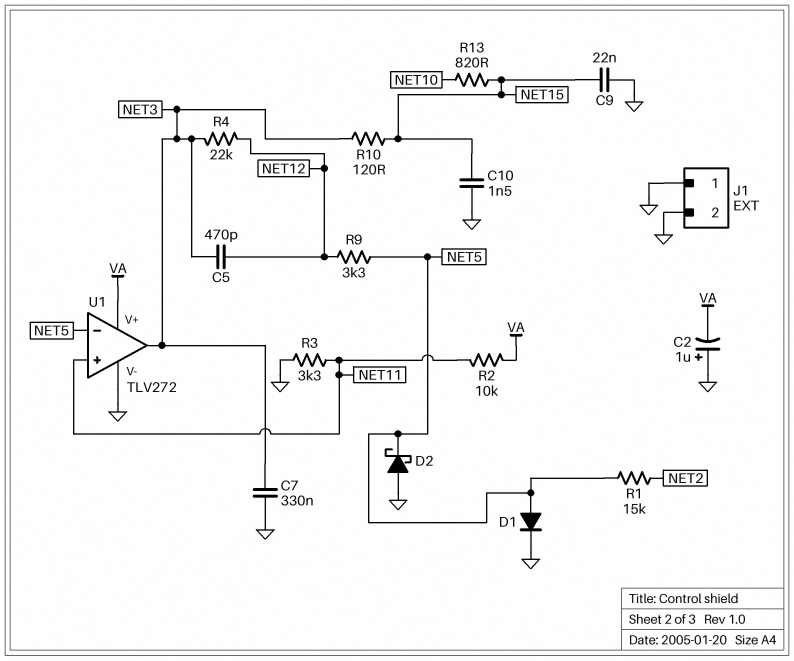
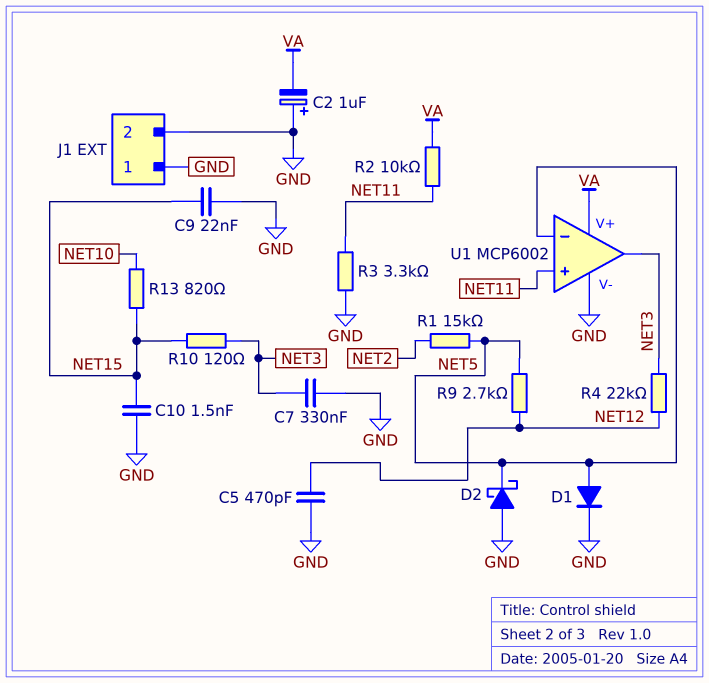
C5: 470pF (NET3, NET12) -> 470pF (GND, NET12)
R9: 3.3k (NET5, NET12) -> 2.7k (NET5, NET12)
U1: TLV272 -> MCP6002

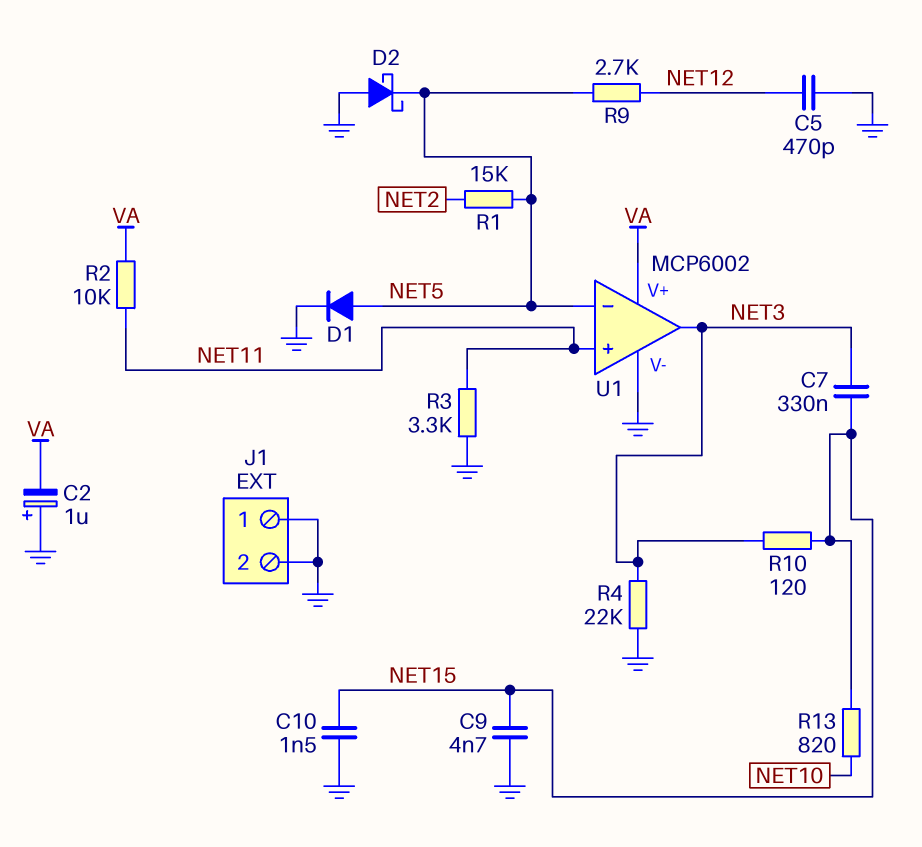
C7: 330nF (GND, NET3) -> 330nF (NET3, NET15)
C9: 22nF (GND, NET15) -> 4.7nF (GND, NET15)
R4: 22k (NET3, NET12) -> 22k (GND, NET3)

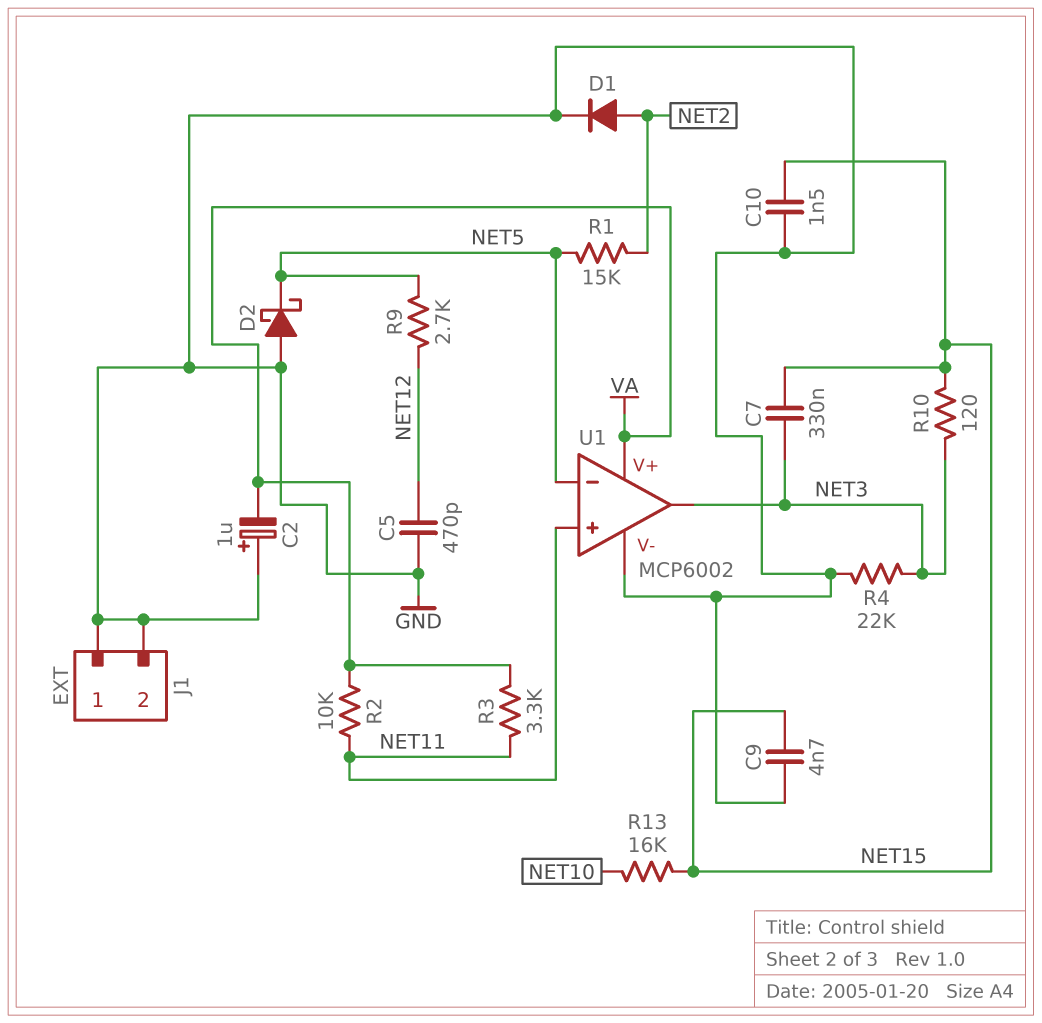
D1: diode (A NET5, K GND) -> diode (A NET2, K GND)
R3: 3.3k (GND, NET11) -> 3.3k (NET11, VA)
R13: 820 (NET10, NET15) -> 16k (NET10, NET15)

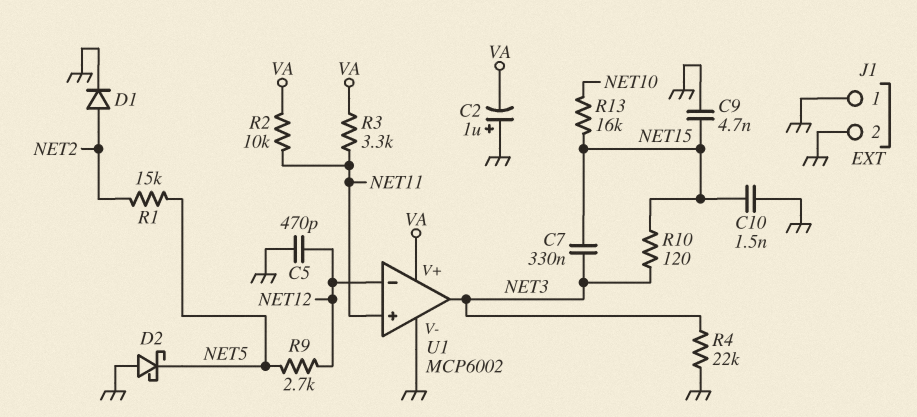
U1 pin in-: NET5 -> NET12

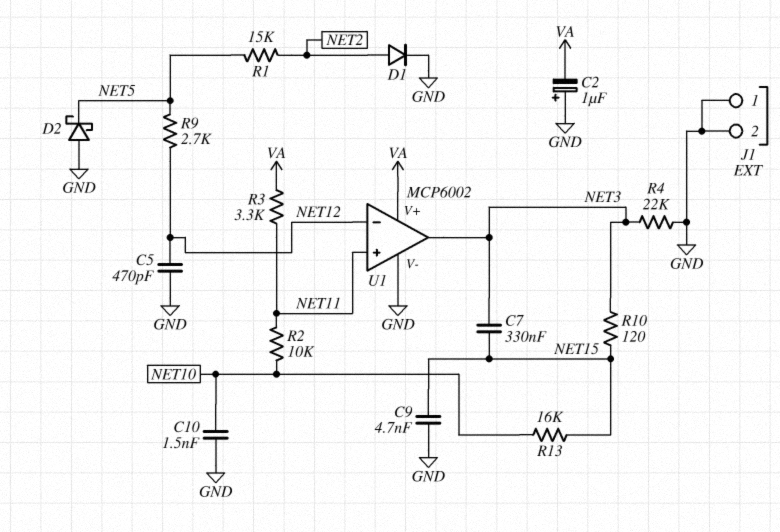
C10: 1.5nF (GND, NET15) -> 1.5nF (GND, NET10)
R2: 10k (NET11, VA) -> 10k (NET10, NET11)

